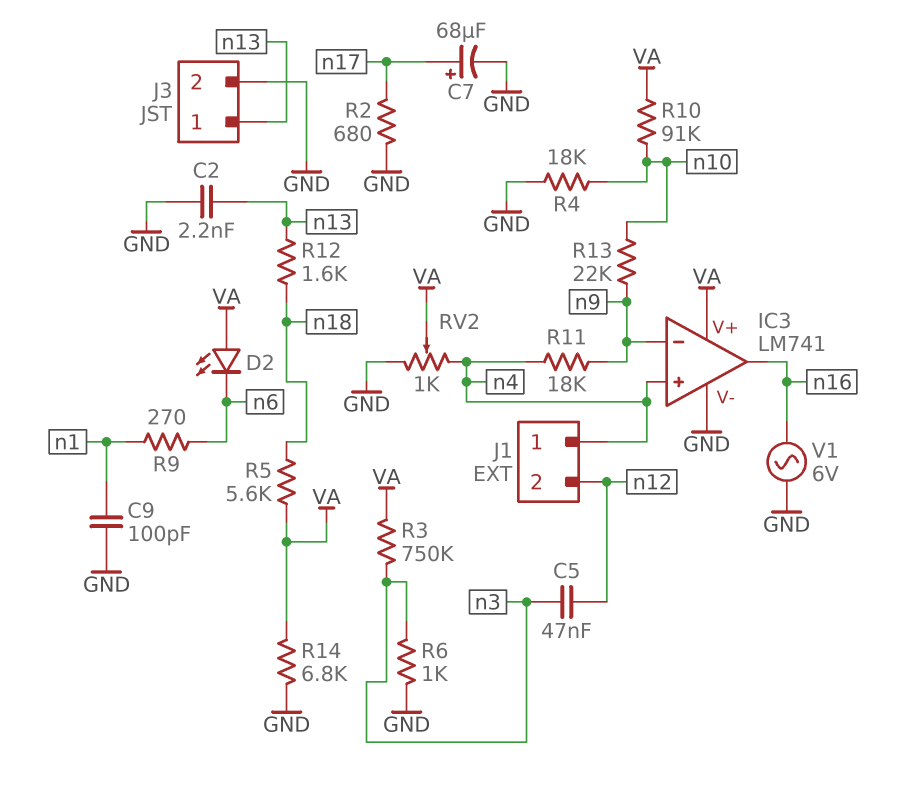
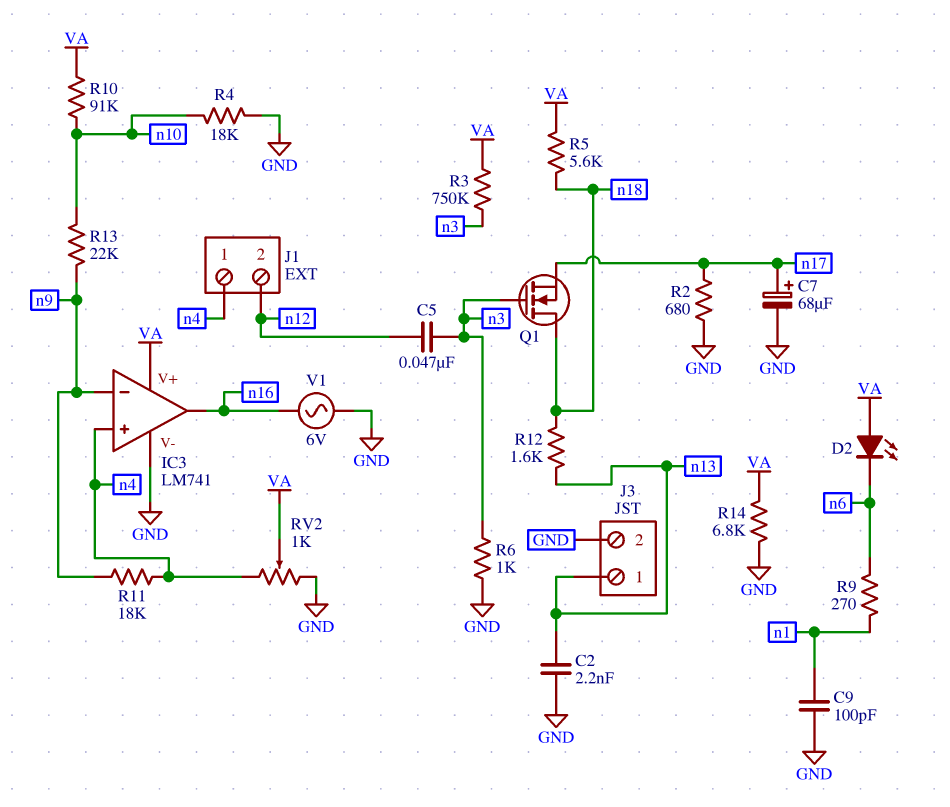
Q1: none -> NMOS (G n3, D n18, S n17)

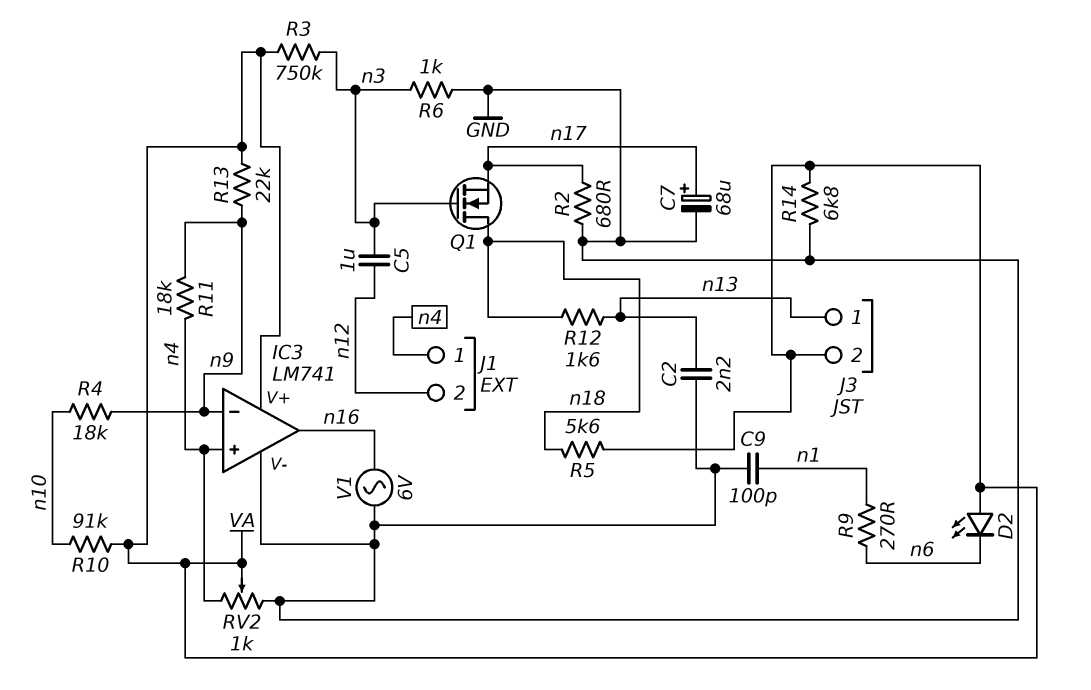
C5: 47nF (n3, n12) -> 1uF (n3, n12)
J3 pin 2: GND -> VA
R4: 18k (GND, n10) -> 18k (n9, n10)
R13: 22k (n9, n10) -> 22k (VA, n9)

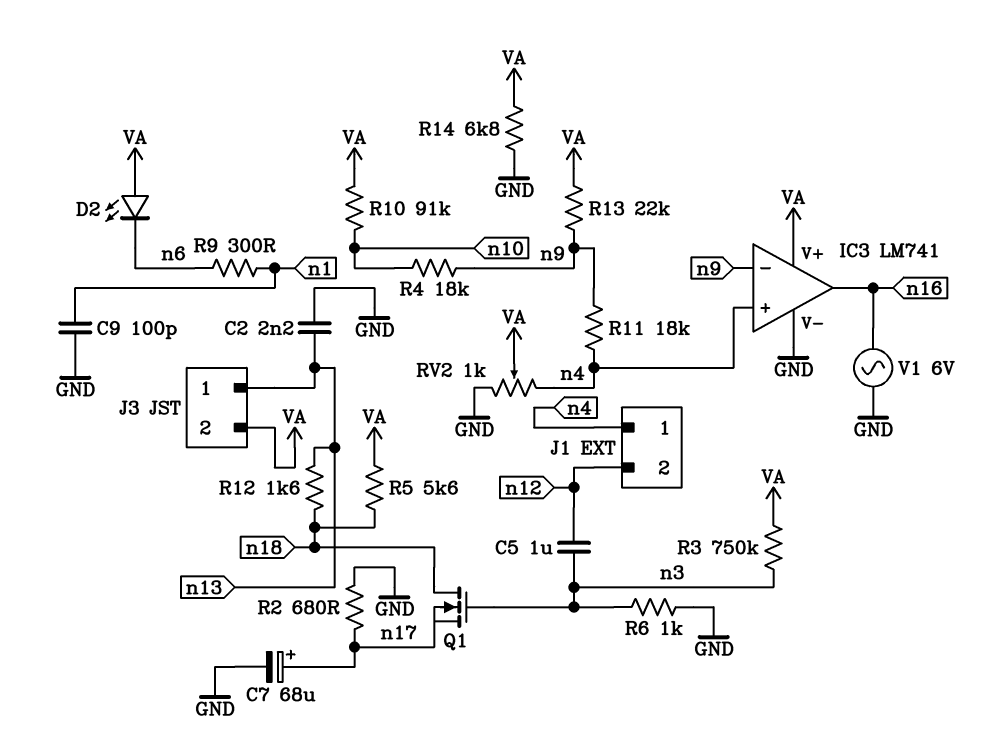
R9: 270 (n1, n6) -> 300 (n1, n6)

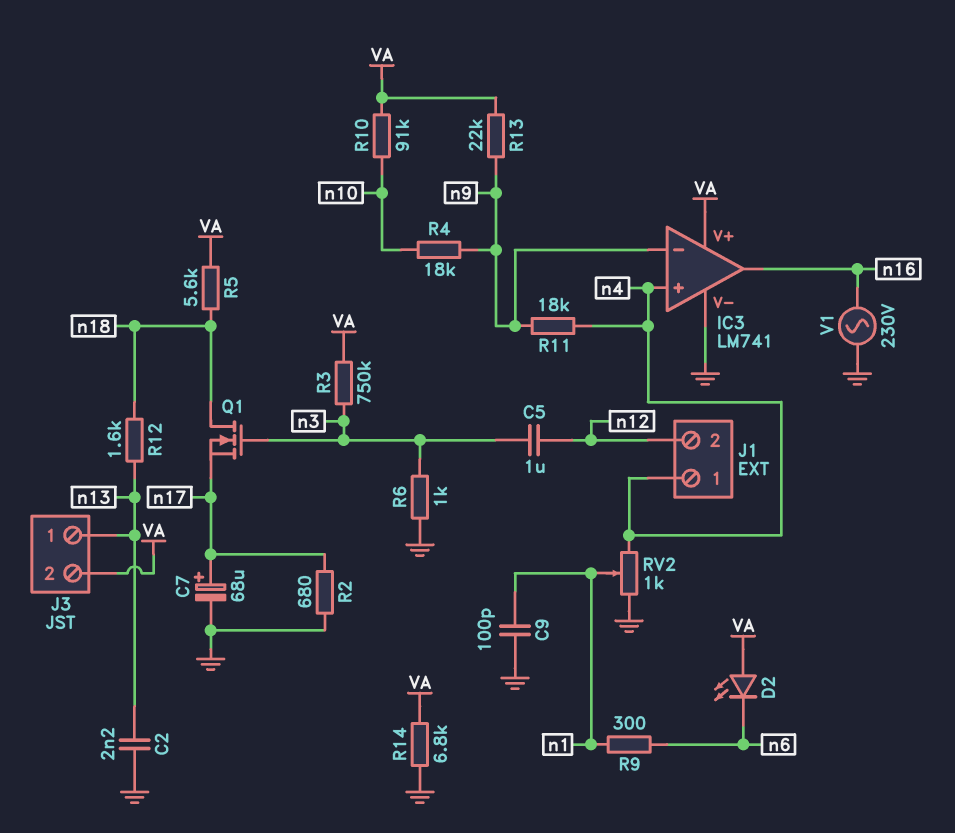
RV2: 1k (GND, n4, wiper VA) -> 1k (GND, n4, wiper n1)
V1: AC 6V (GND, n16) -> AC 230V (GND, n16)

